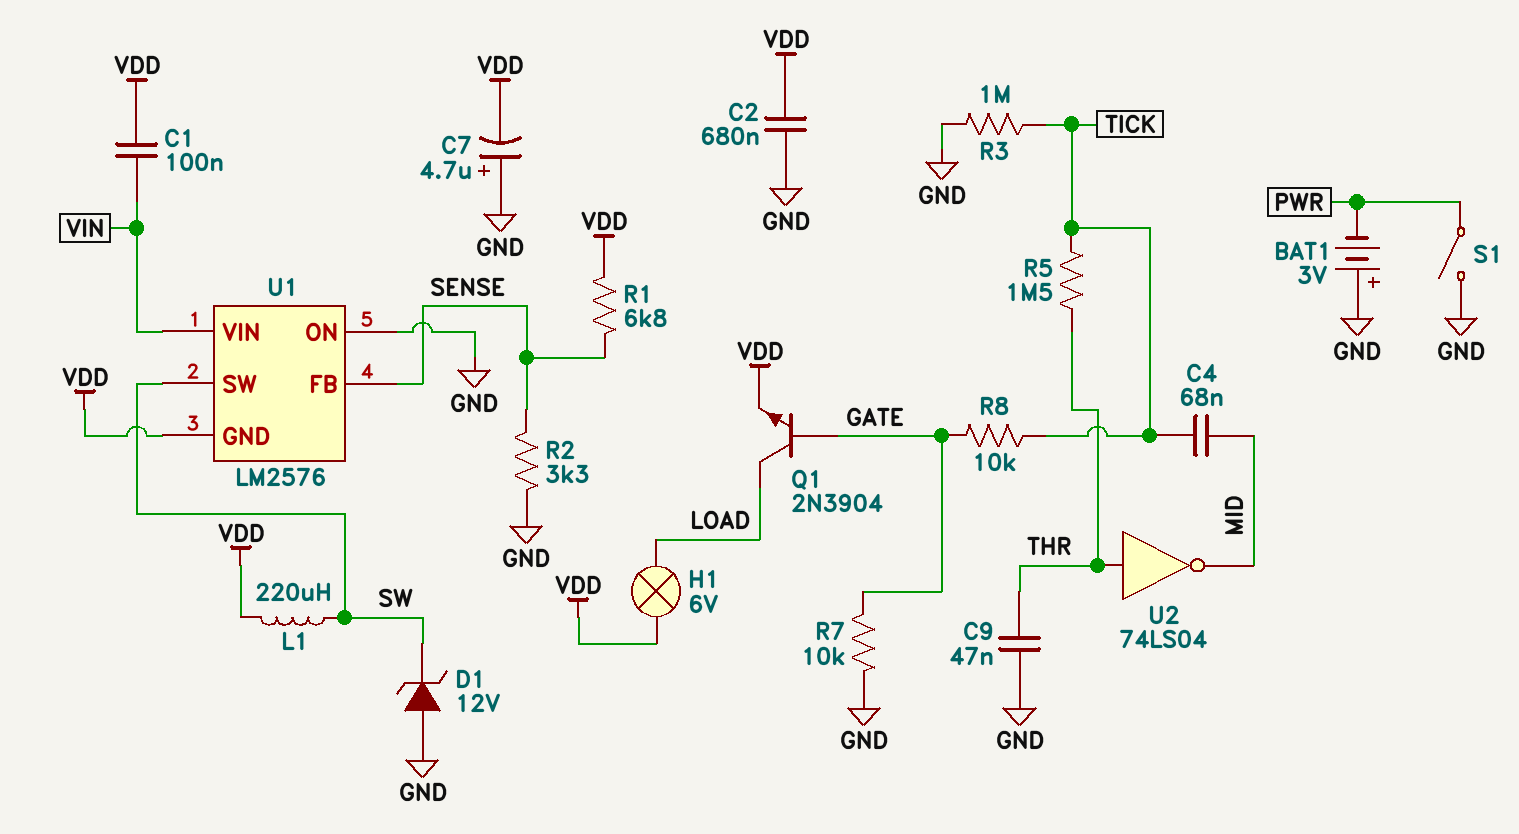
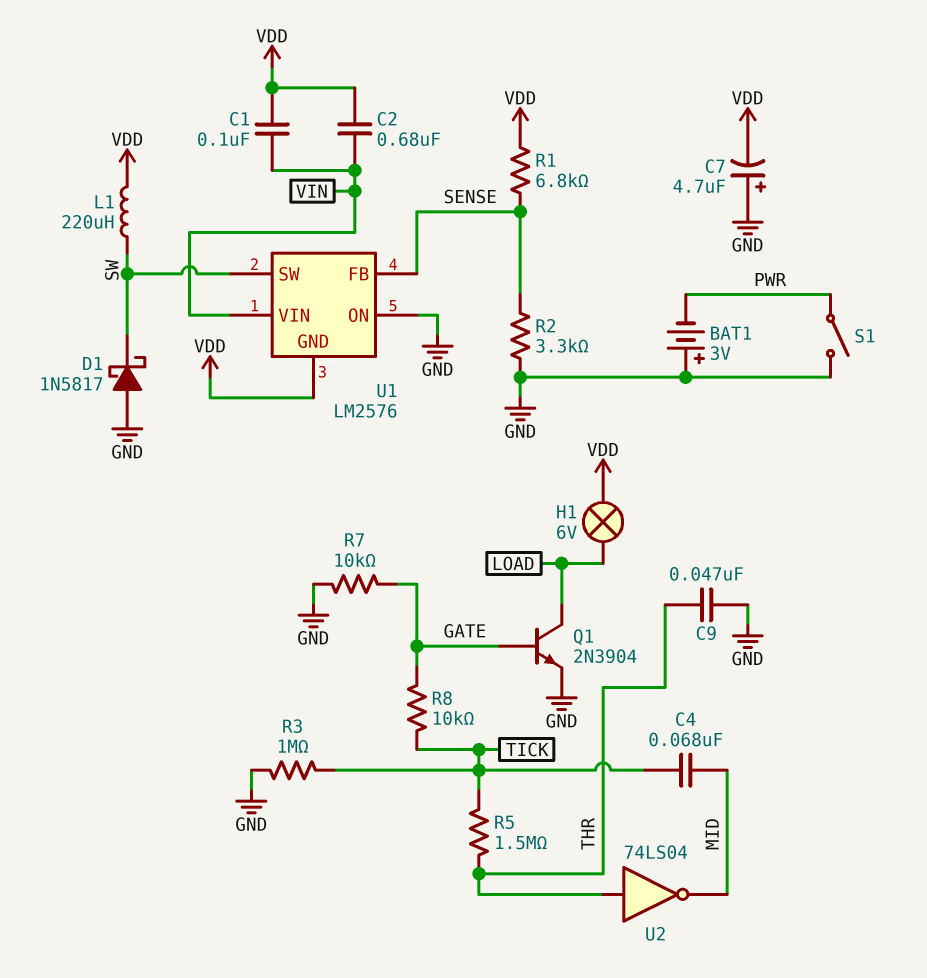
C2: 680nF (GND, VDD) -> 680nF (VDD, VIN)
D1: zener 12V (A GND, K SW) -> schottky 1N5817 (A GND, K SW)
Q1: NPN 2N3904 (B GATE, C LOAD, E VDD) -> NPN 2N3904 (B GATE, C LOAD, E GND)

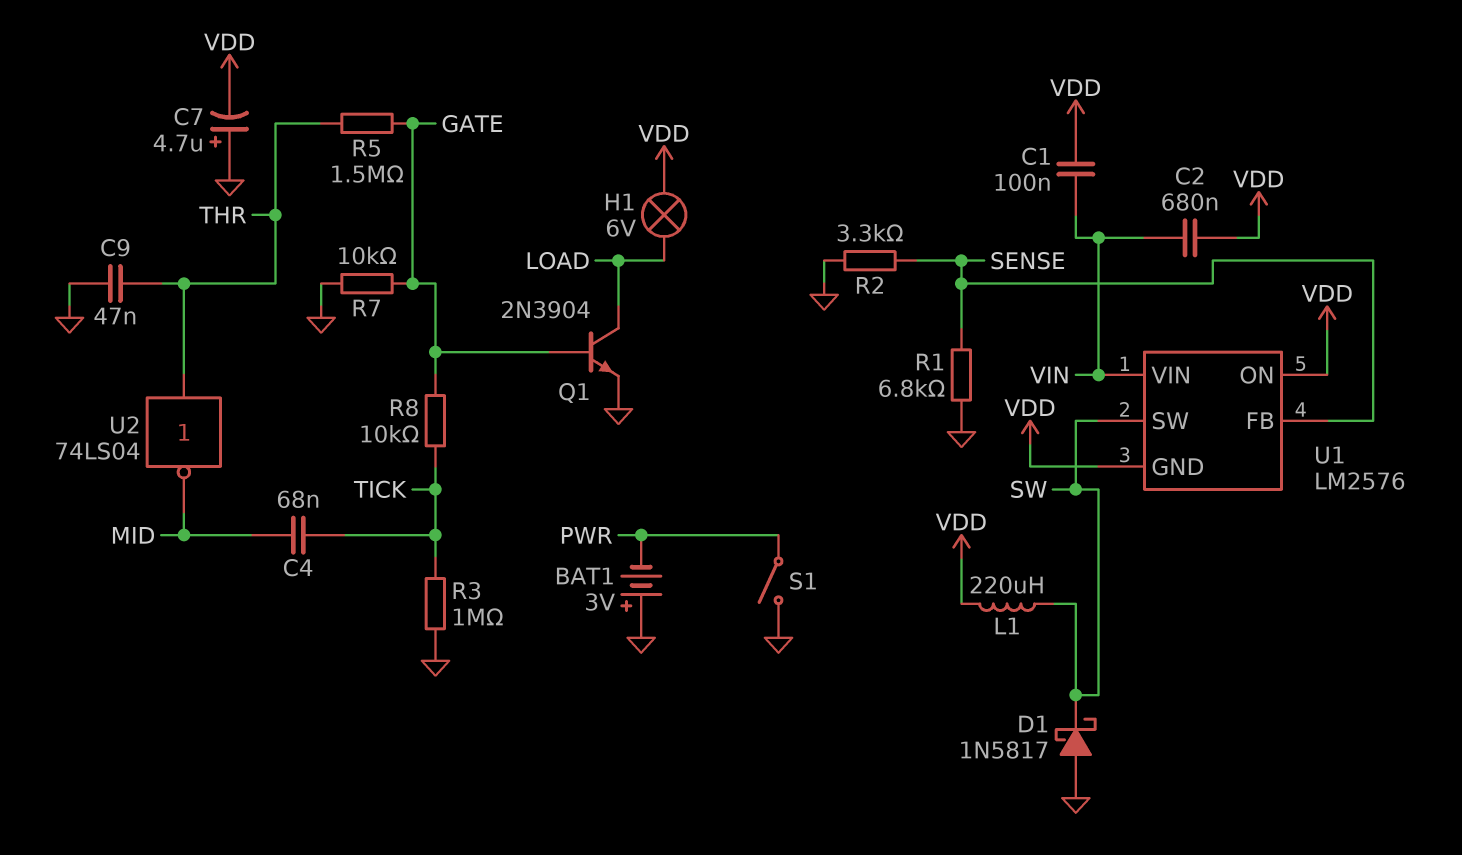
R1: 6.8k (SENSE, VDD) -> 6.8k (GND, SENSE)
R5: 1.5M (THR, TICK) -> 1.5M (GATE, THR)
U1 pin ON: GND -> VDD

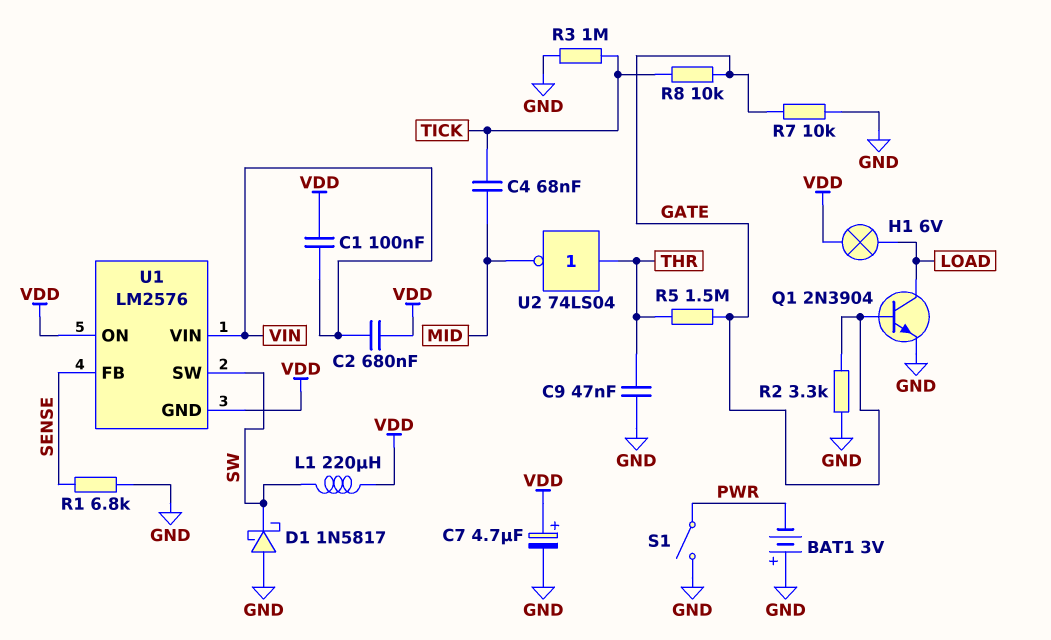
C7: 4.7uF (plus GND, minus VDD) -> 4.7uF (plus VDD, minus GND)
R2: 3.3k (GND, SENSE) -> 3.3k (GATE, GND)

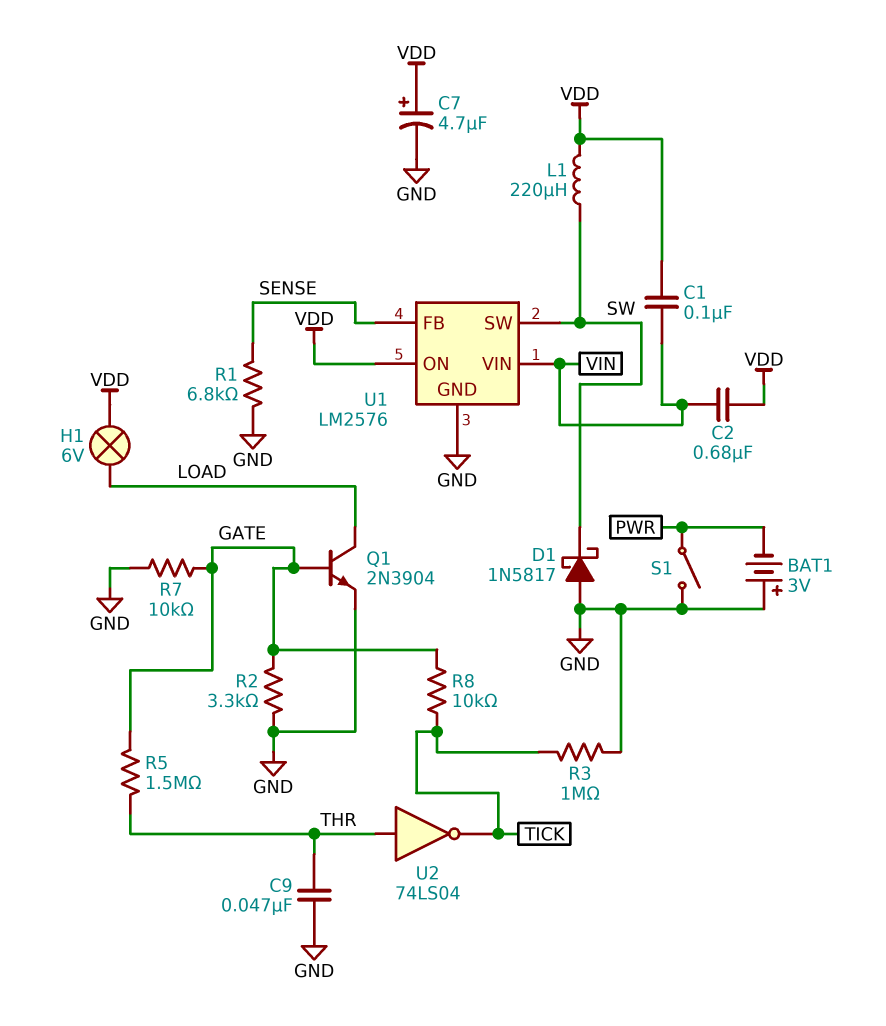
C4: 68nF (MID, TICK) -> none
U1 pin GND: VDD -> GND
U2: NOT 74LS04 (in THR, out MID) -> NOT 74LS04 (in THR, out TICK)

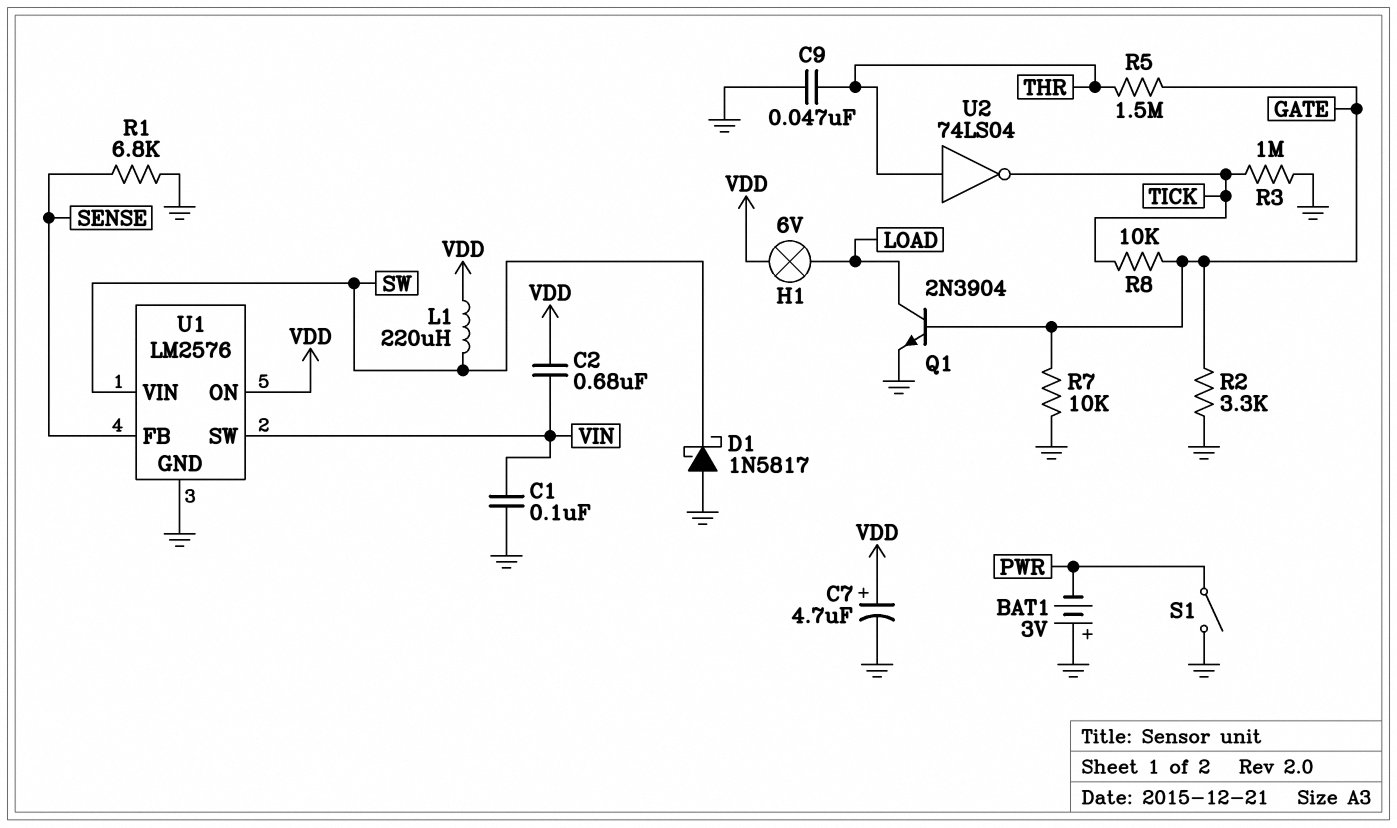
C1: 100nF (VDD, VIN) -> 100nF (GND, VIN)
U1 pin SW: SW -> VIN
U1 pin VIN: VIN -> SW

